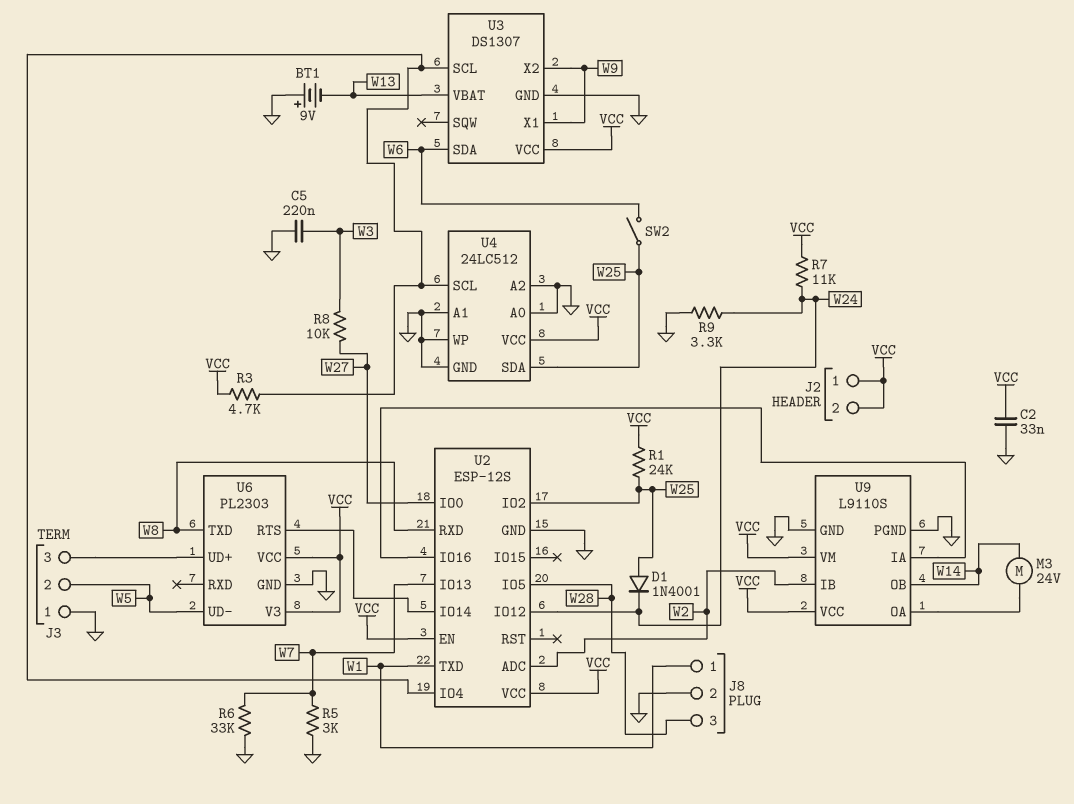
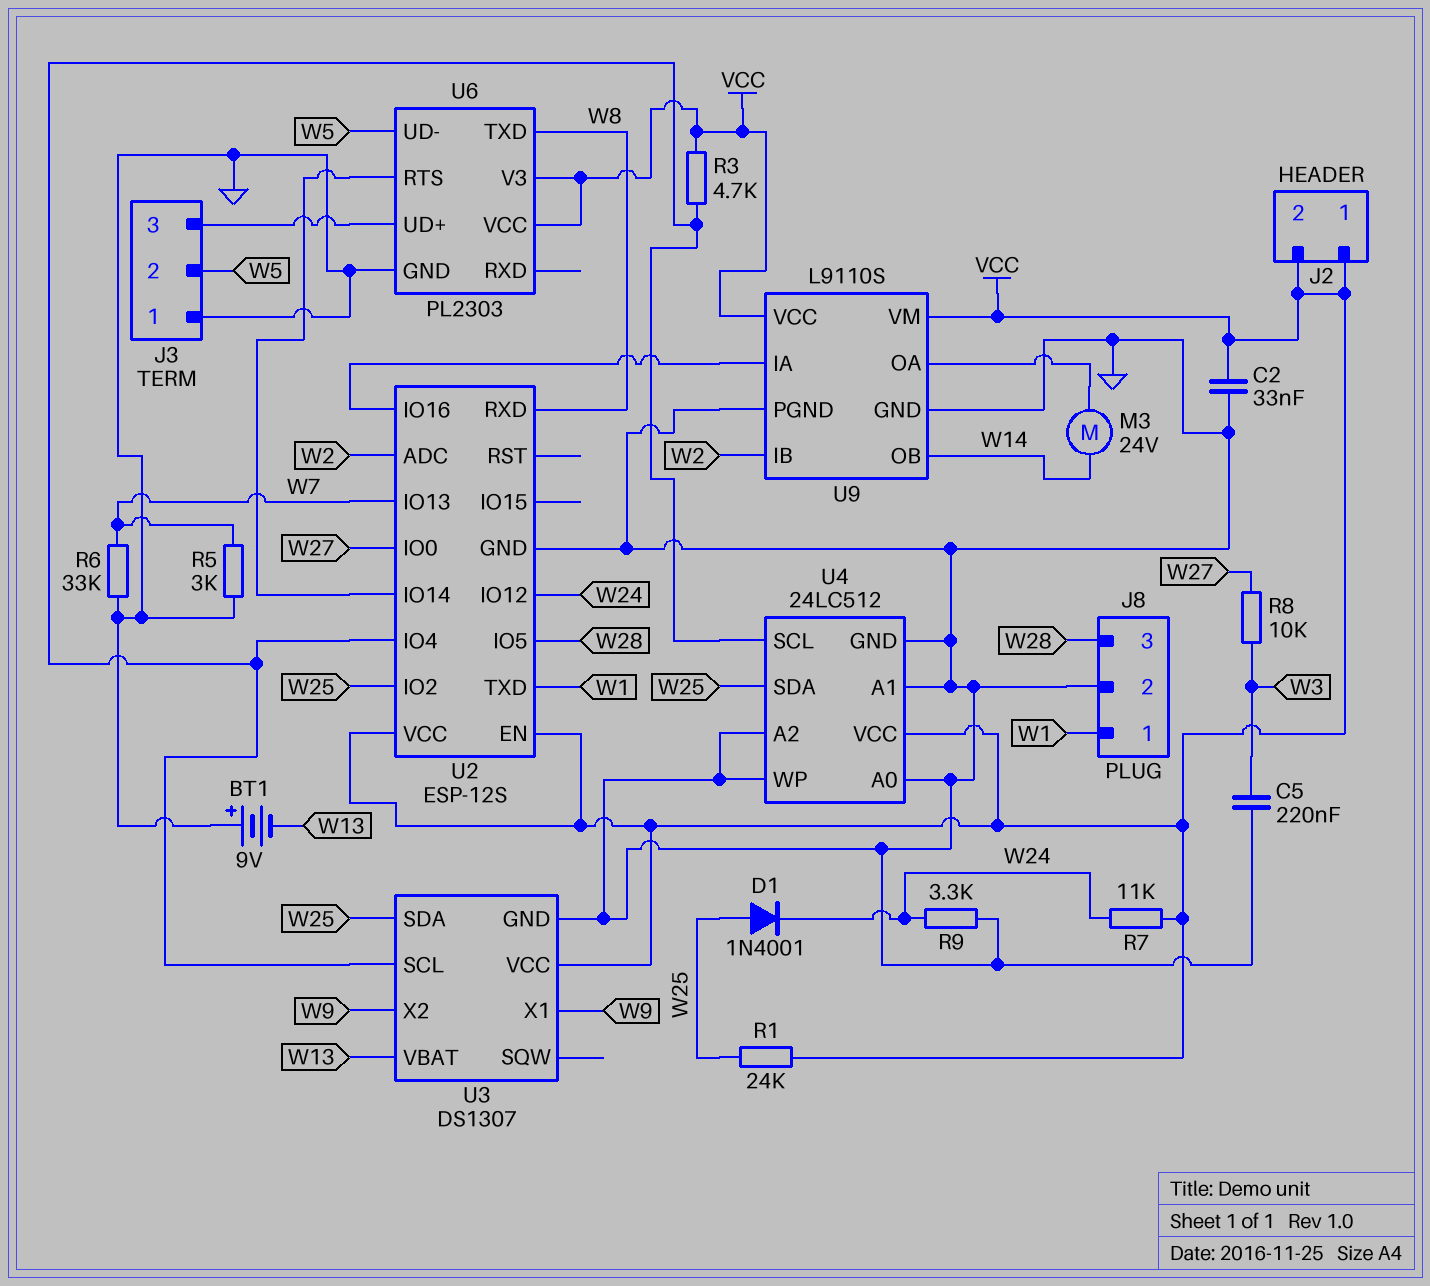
SW2: switch (W6, W25) -> none
U3 pin SDA: W6 -> W25

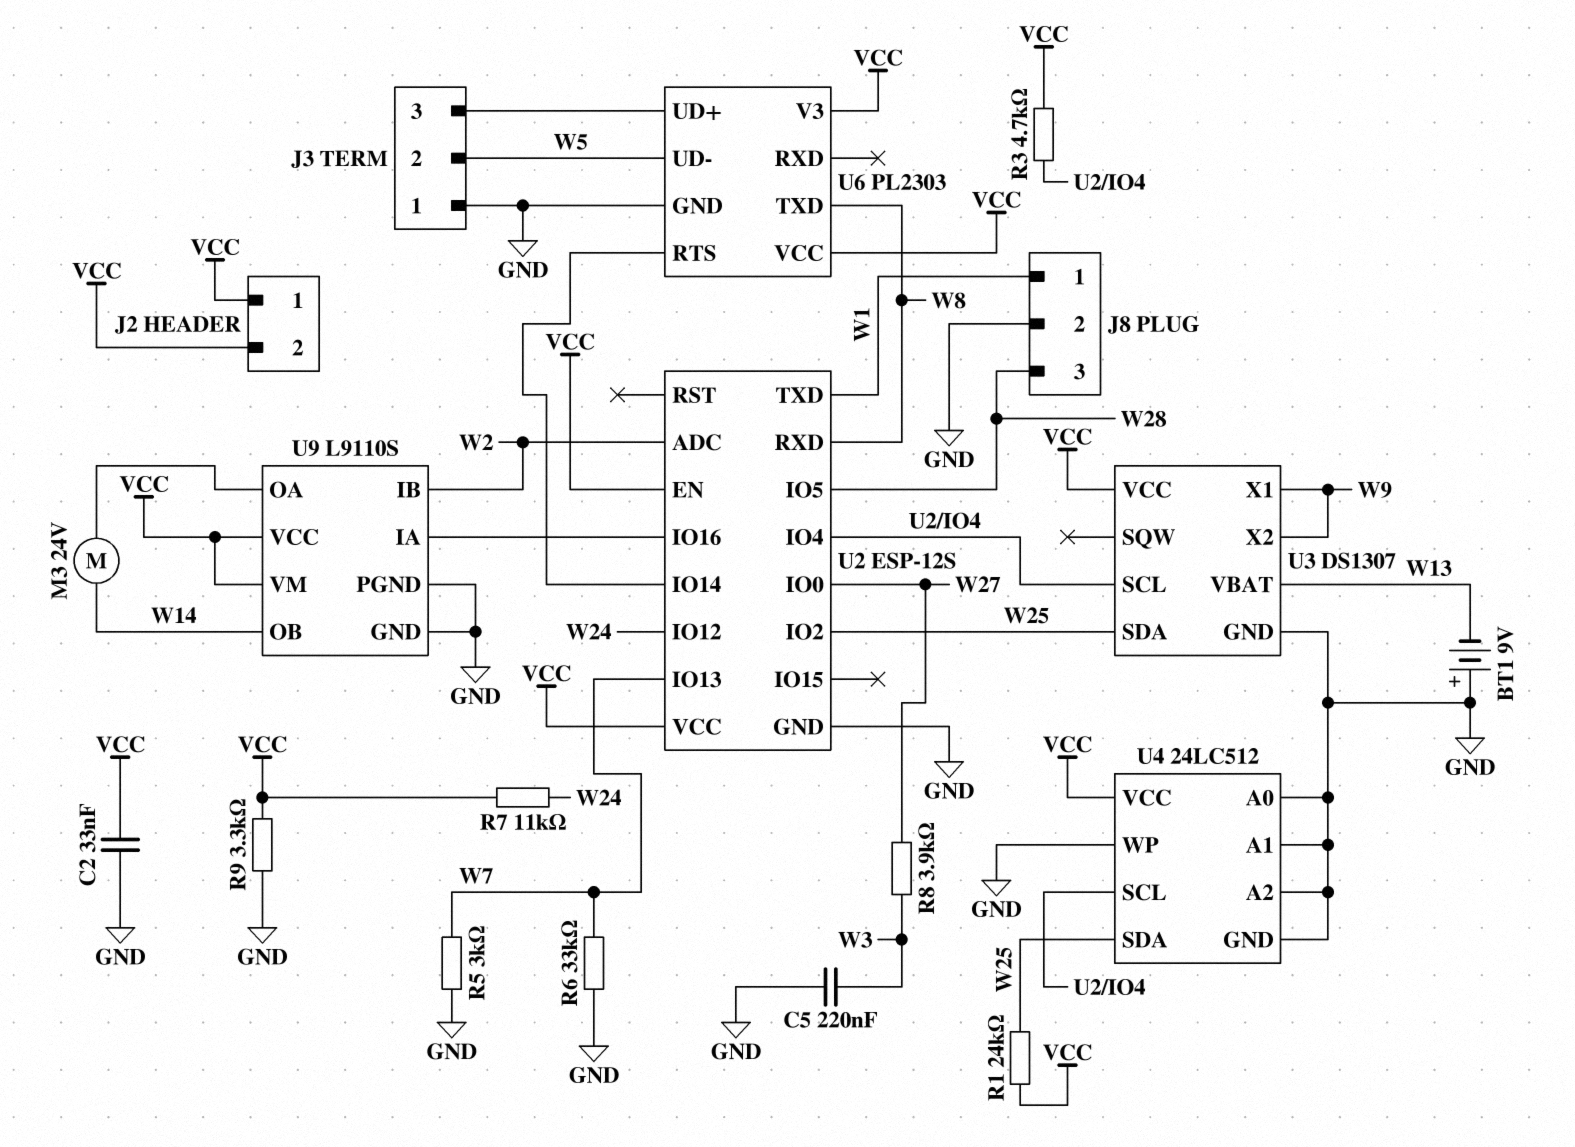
D1: diode 1N4001 (A W25, K W24) -> none
R8: 10k (W3, W27) -> 3.9k (W3, W27)
R9: 3.3k (GND, W24) -> 3.3k (GND, VCC)

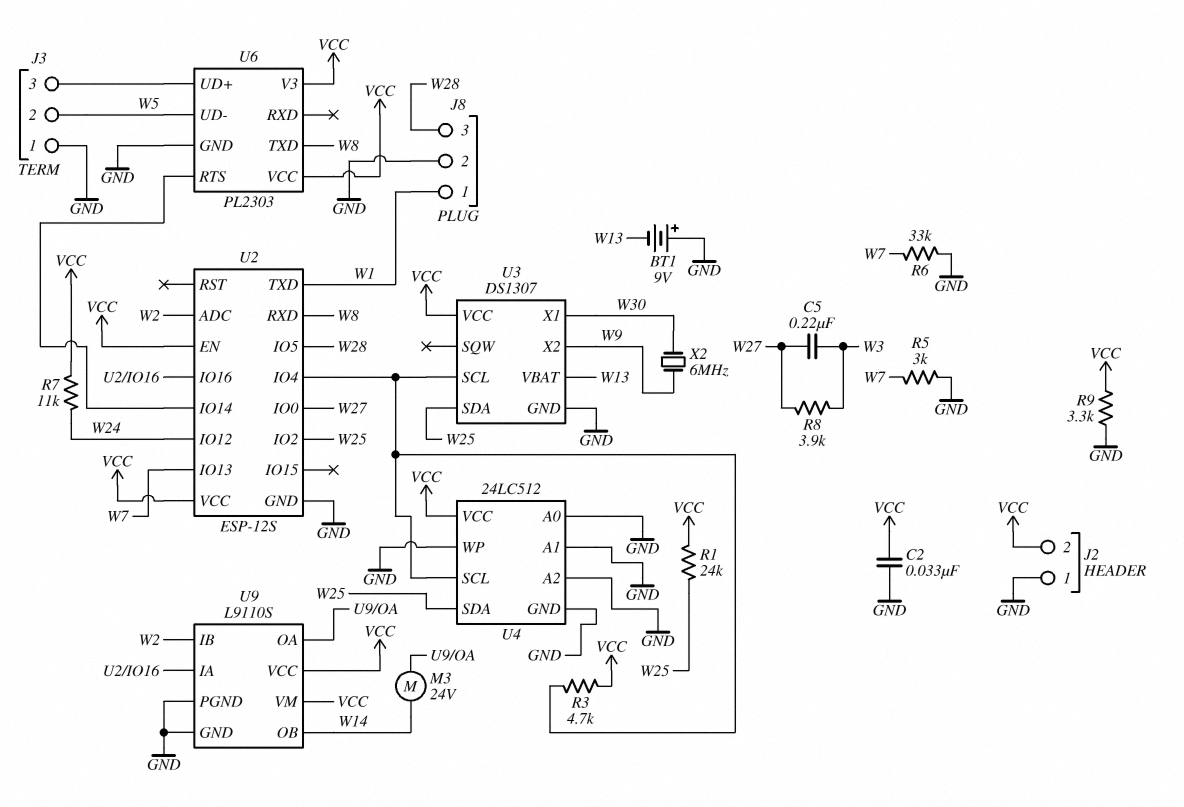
C5: 220nF (GND, W3) -> 220nF (W3, W27)
J2 pin 1: VCC -> GND
U3 pin X1: W9 -> W30
X2: none -> 6MHz (W9, W30)

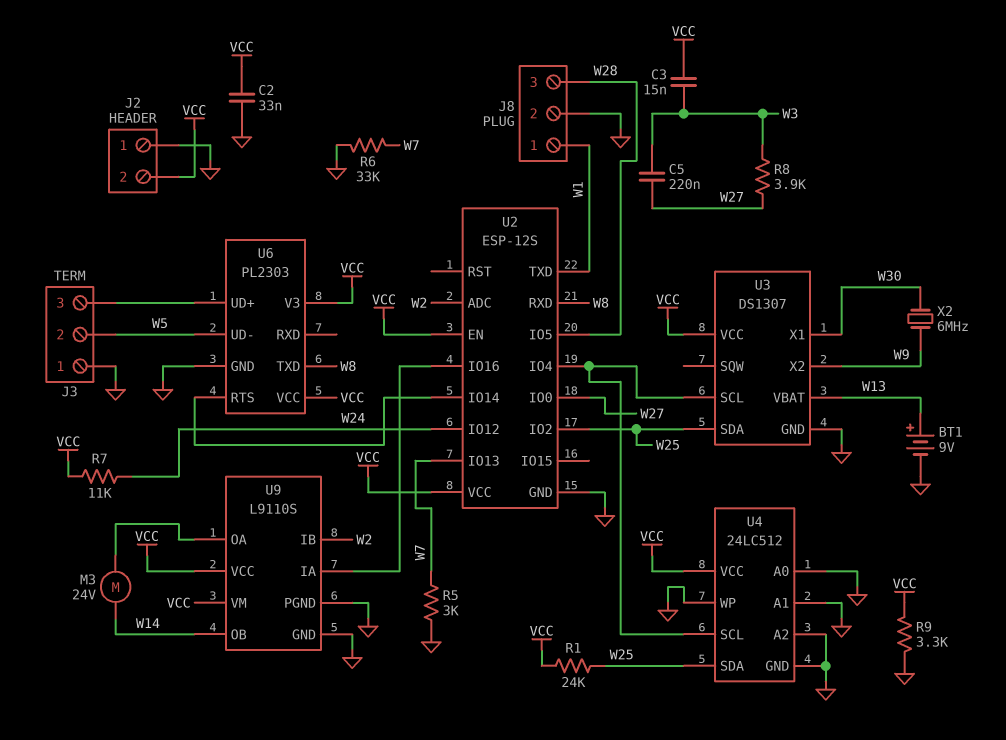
BT1: 9V (plus GND, minus W13) -> 9V (plus W13, minus GND)
C3: none -> 15nF (VCC, W3)
R3: 4.7k (U2/IO4, VCC) -> none

